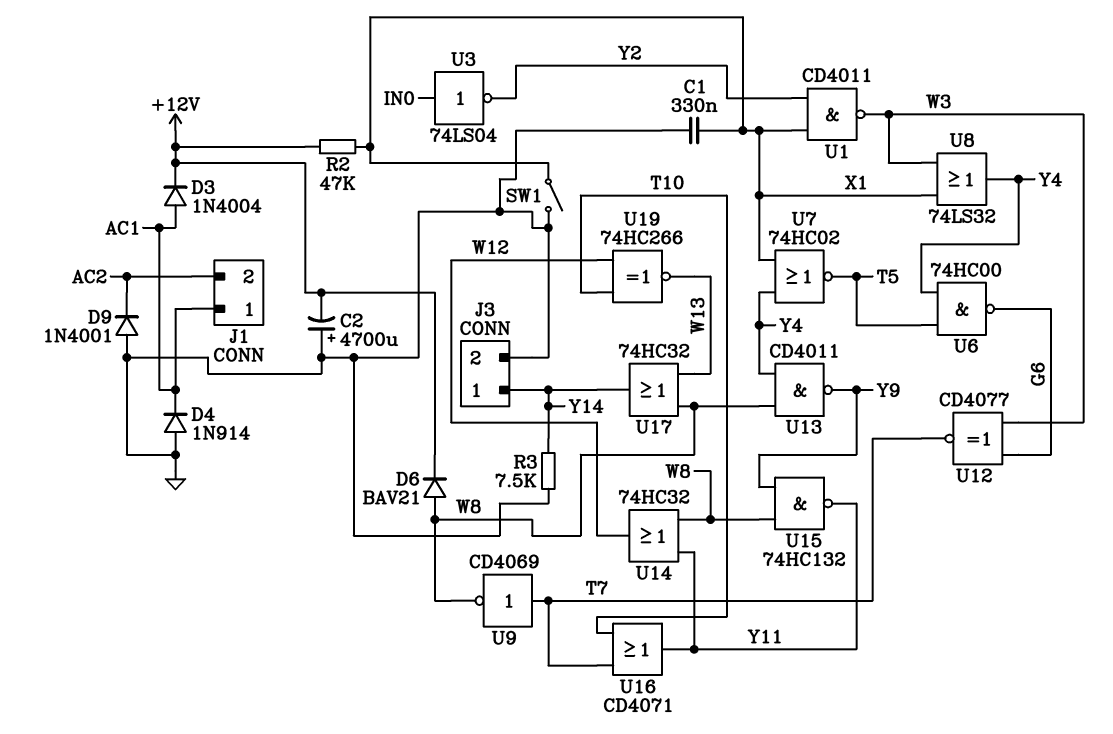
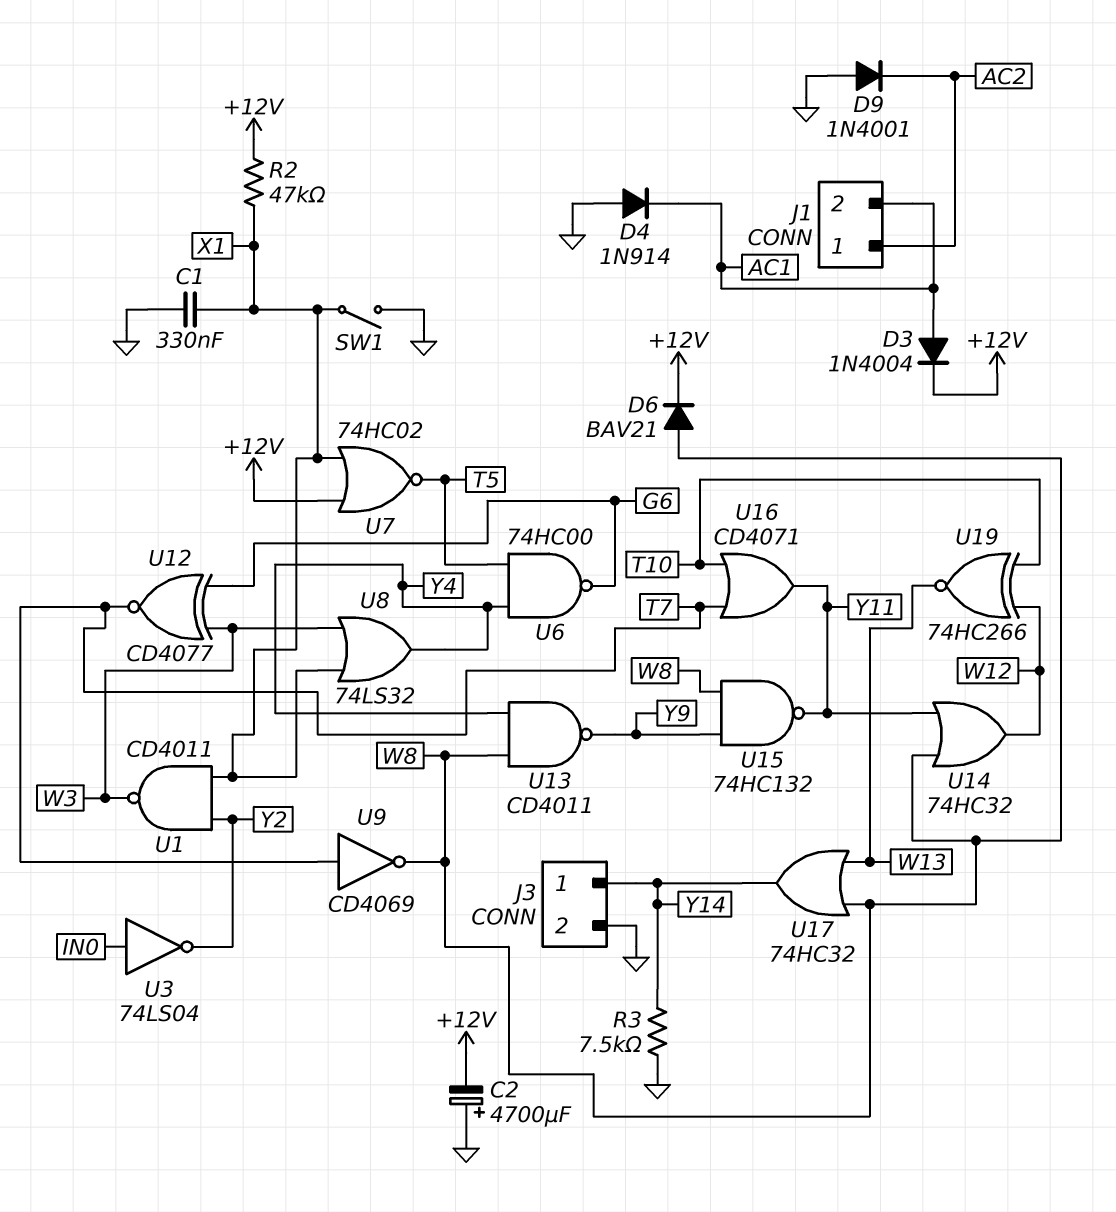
J1 pin 1: AC1 -> AC2
J1 pin 2: AC2 -> AC1
U7: NOR 74HC02 (in X1, in Y4, out T5) -> NOR 74HC02 (in +12V, in X1, out T5)

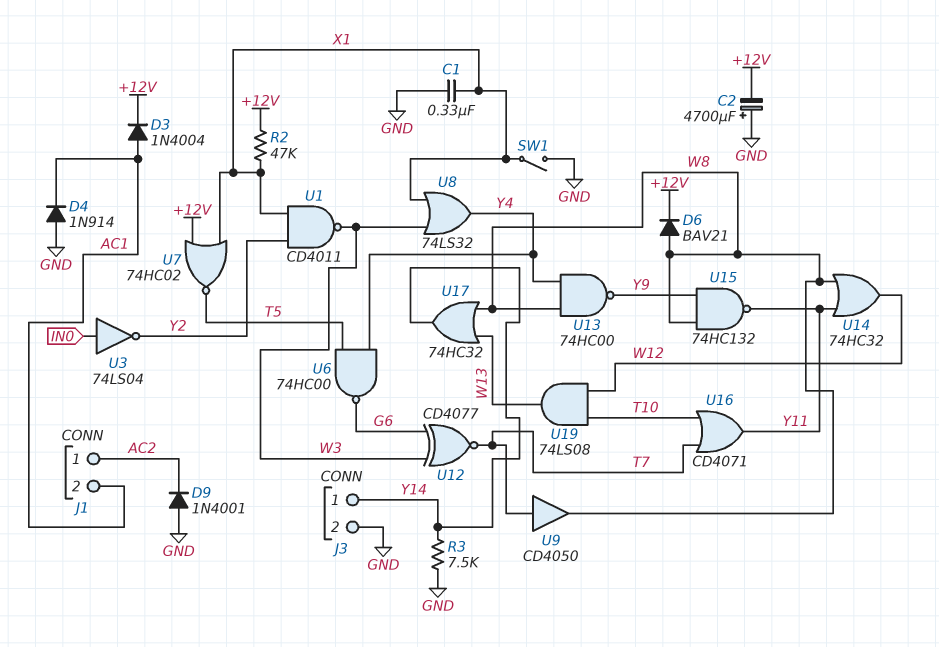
U9: NOT CD4069 (in T7, out W8) -> buffer CD4050 (in T7, out W8)
U13: NAND CD4011 (in W8, in Y4, out Y9) -> NAND 74HC00 (in W8, in Y4, out Y9)
U19: XNOR 74HC266 (in T10, in W12, out W13) -> AND 74LS08 (in T10, in W12, out W13)

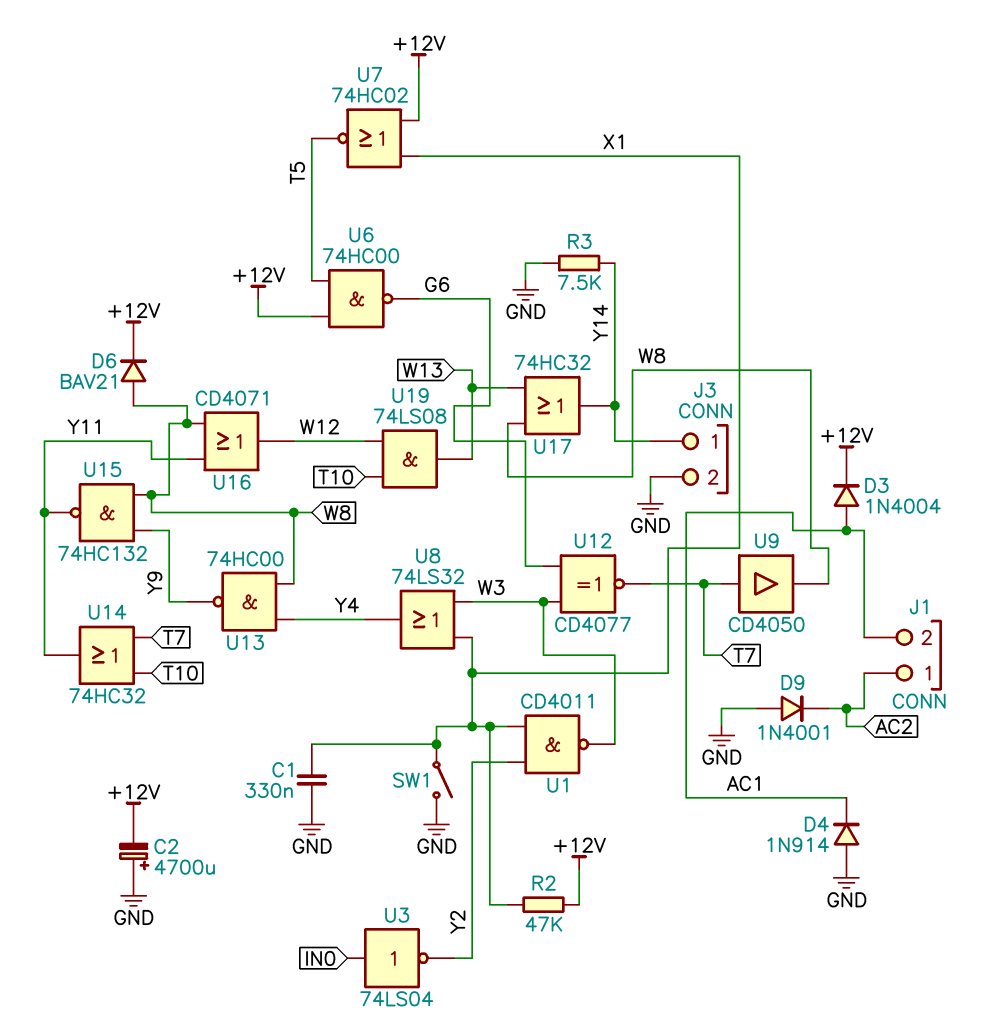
U6: NAND 74HC00 (in T5, in Y4, out G6) -> NAND 74HC00 (in +12V, in T5, out G6)
U14: OR 74HC32 (in W8, in Y11, out W12) -> OR 74HC32 (in T7, in T10, out Y11)
U16: OR CD4071 (in T7, in T10, out Y11) -> OR CD4071 (in W8, in Y11, out W12)

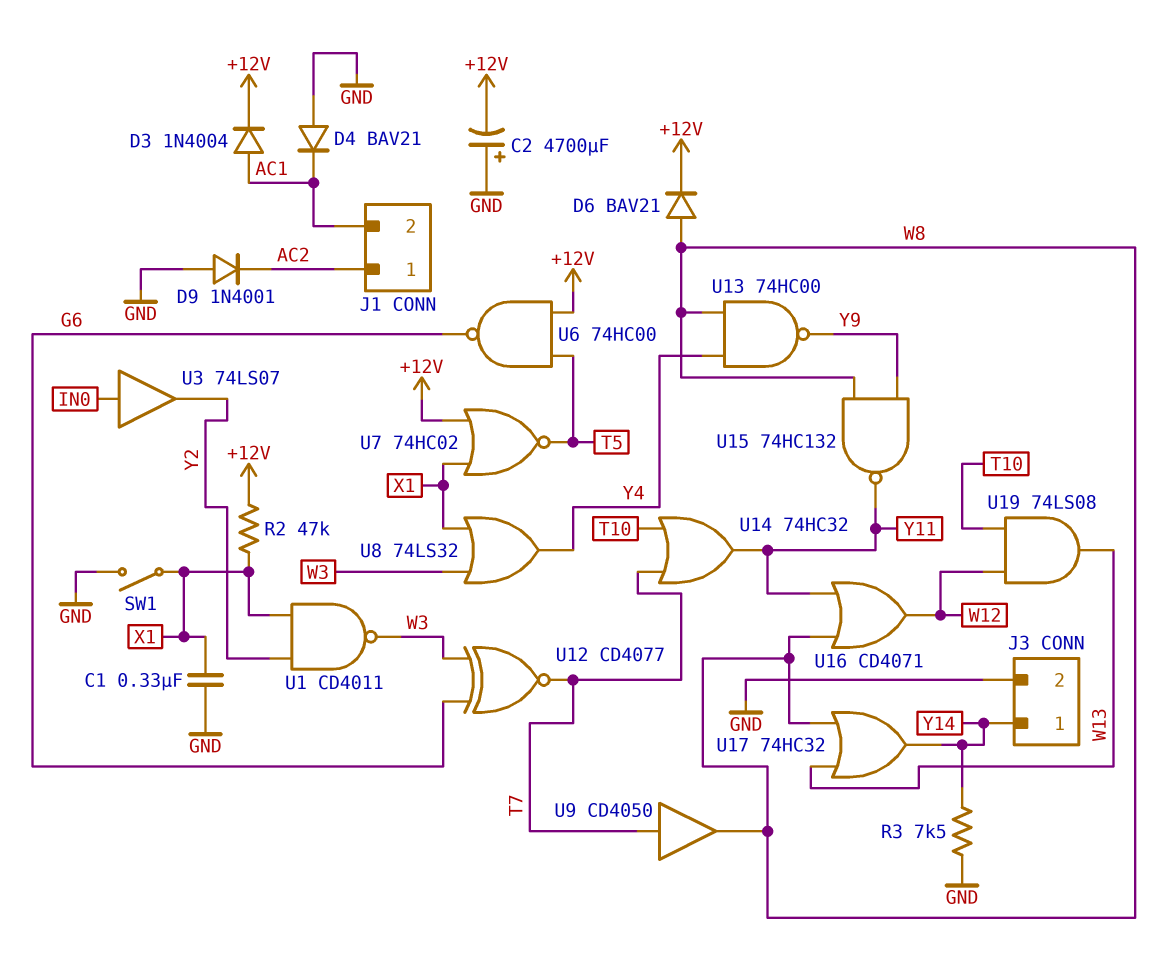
D4: diode 1N914 (A GND, K AC1) -> diode BAV21 (A GND, K AC1)
U3: NOT 74LS04 (in IN0, out Y2) -> buffer 74LS07 (in IN0, out Y2)

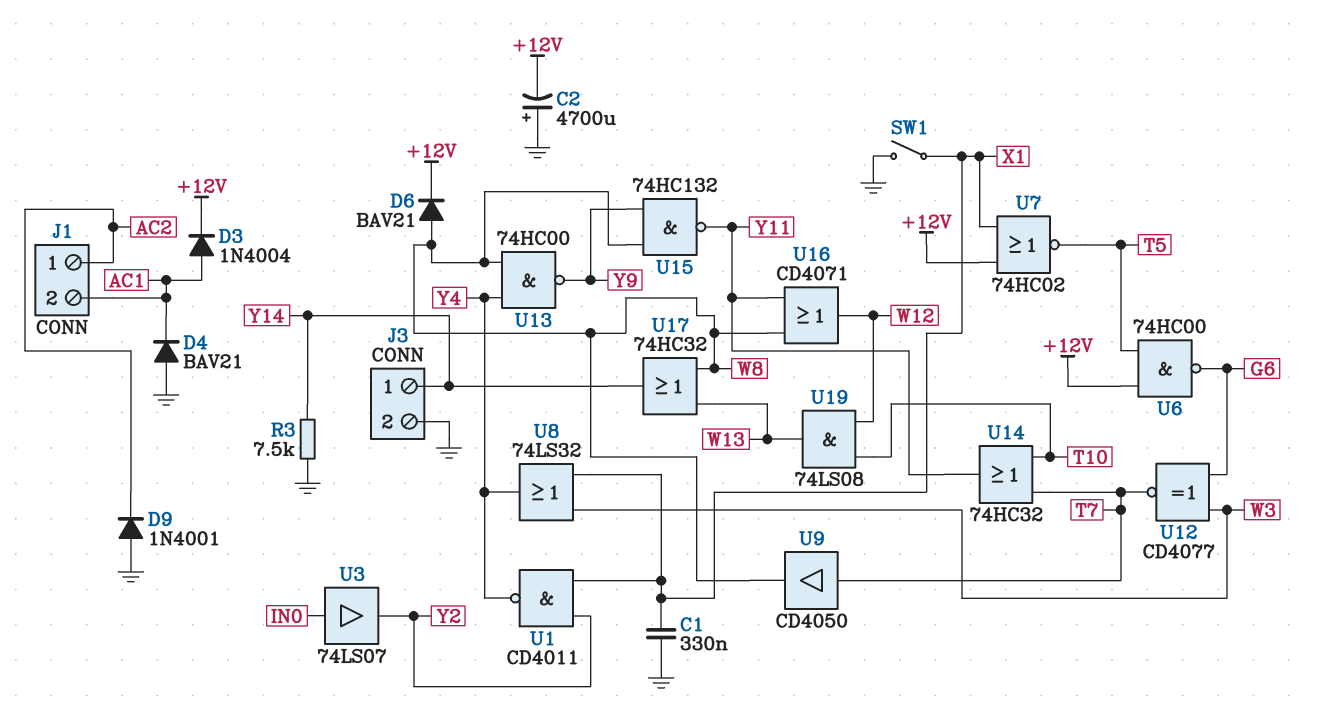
R2: 47k (+12V, X1) -> none
U1: NAND CD4011 (in X1, in Y2, out W3) -> NAND CD4011 (in X1, in Y2, out Y4)

